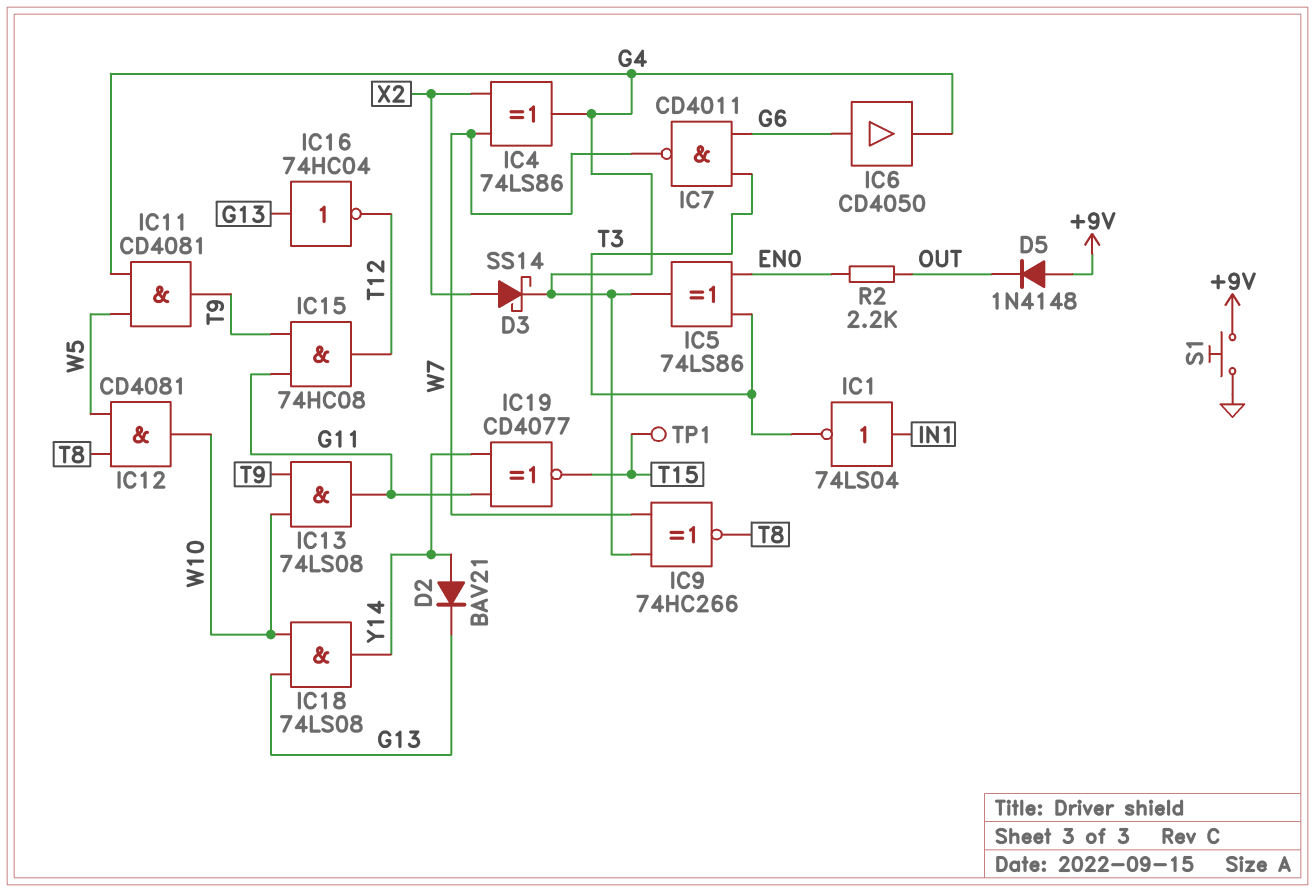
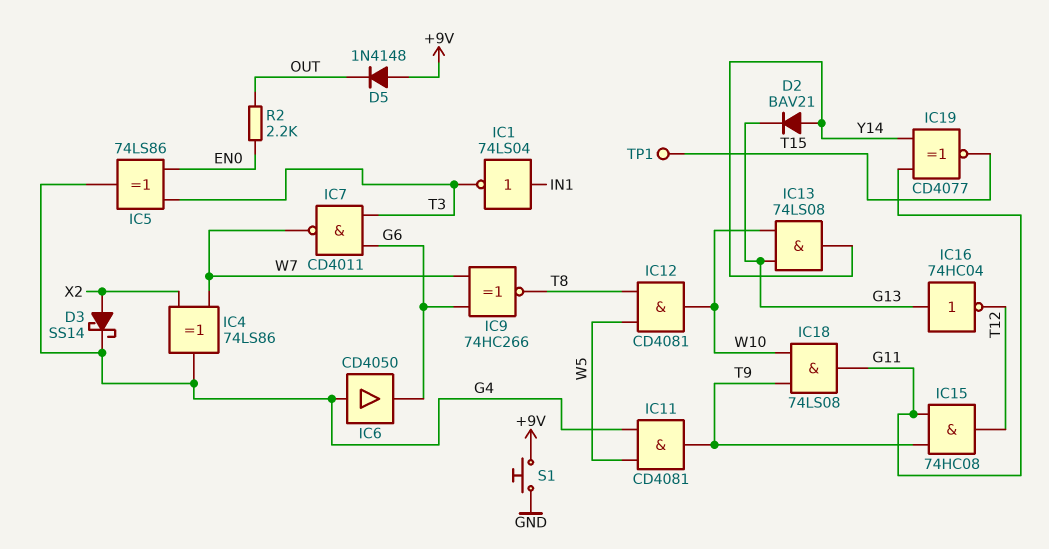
IC6: buffer CD4050 (in G6, out G4) -> buffer CD4050 (in G4, out G6)
IC9: XNOR 74HC266 (in G4, in W7, out T8) -> XNOR 74HC266 (in G6, in W7, out T8)
IC13: AND 74LS08 (in T9, in W10, out G11) -> AND 74LS08 (in G13, in W10, out Y14)
IC18: AND 74LS08 (in G13, in W10, out Y14) -> AND 74LS08 (in T9, in W10, out G11)

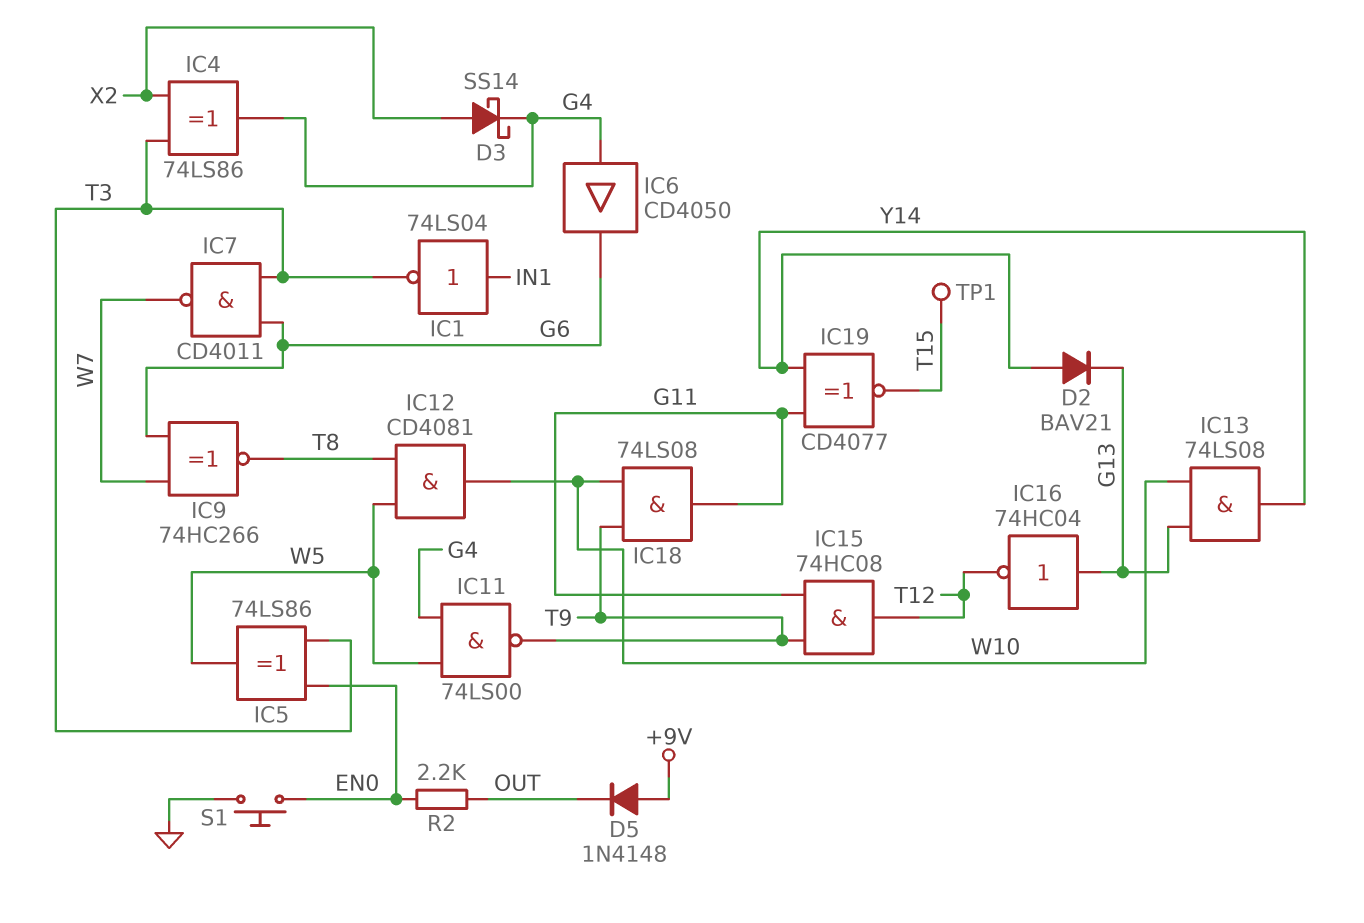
IC4: XOR 74LS86 (in W7, in X2, out G4) -> XOR 74LS86 (in T3, in X2, out G4)
IC5: XOR 74LS86 (in EN0, in T3, out G4) -> XOR 74LS86 (in EN0, in T3, out W5)
IC11: AND CD4081 (in G4, in W5, out T9) -> NAND 74LS00 (in G4, in W5, out T9)
S1: button (+9V, GND) -> button (EN0, GND)

